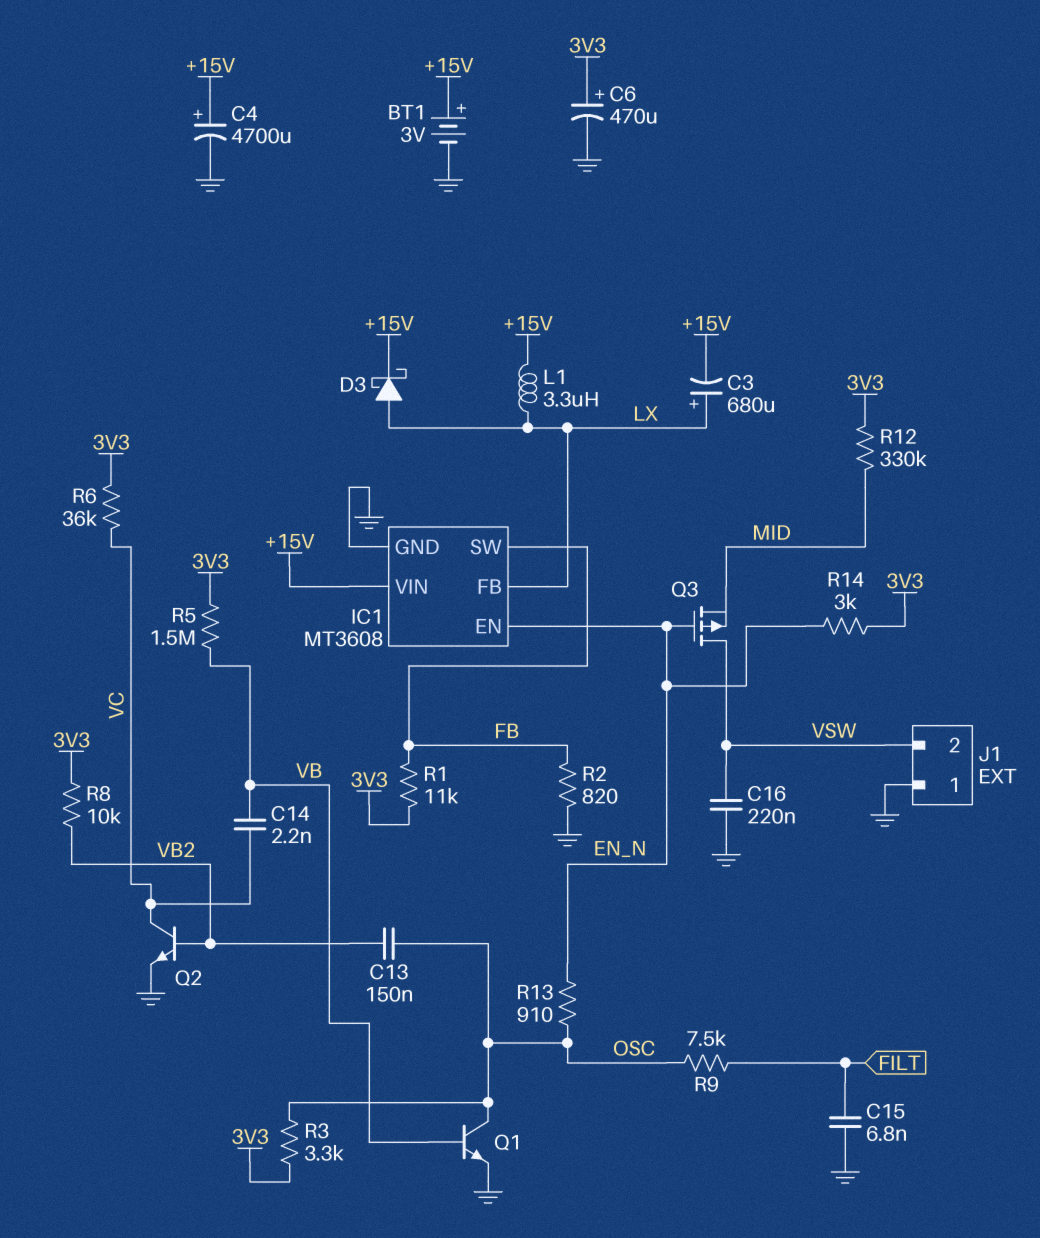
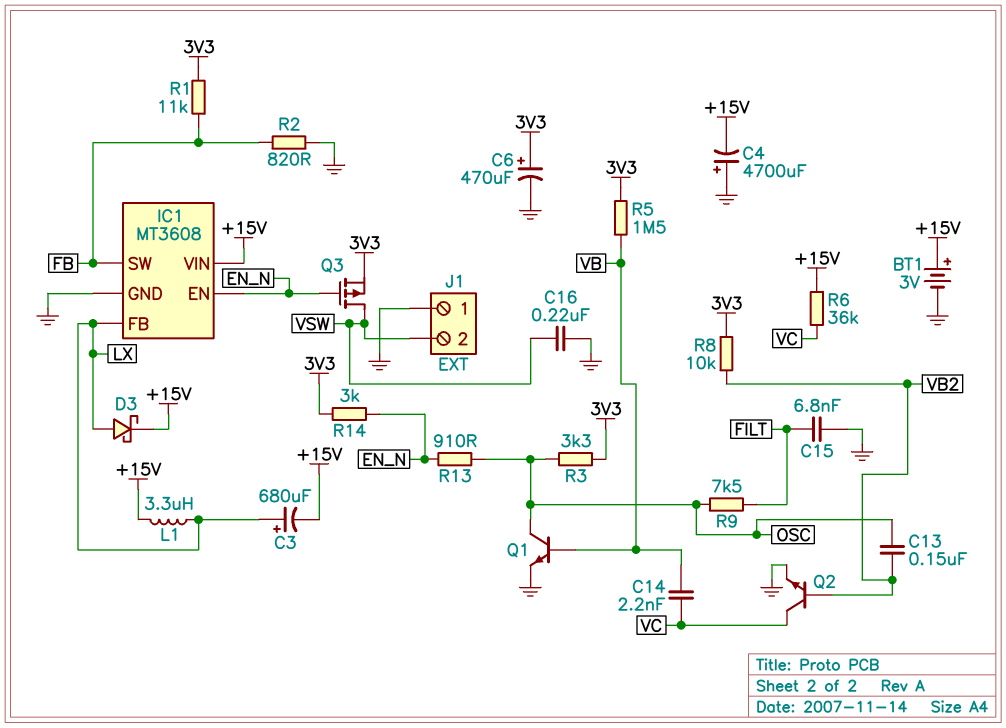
C4: 4700uF (plus +15V, minus GND) -> 4700uF (plus GND, minus +15V)
Q3: PMOS (G EN_N, D VSW, S MID) -> PMOS (G EN_N, D VSW, S 3V3)
R6: 36k (3V3, VC) -> 36k (+15V, VC)
R12: 330k (3V3, MID) -> none

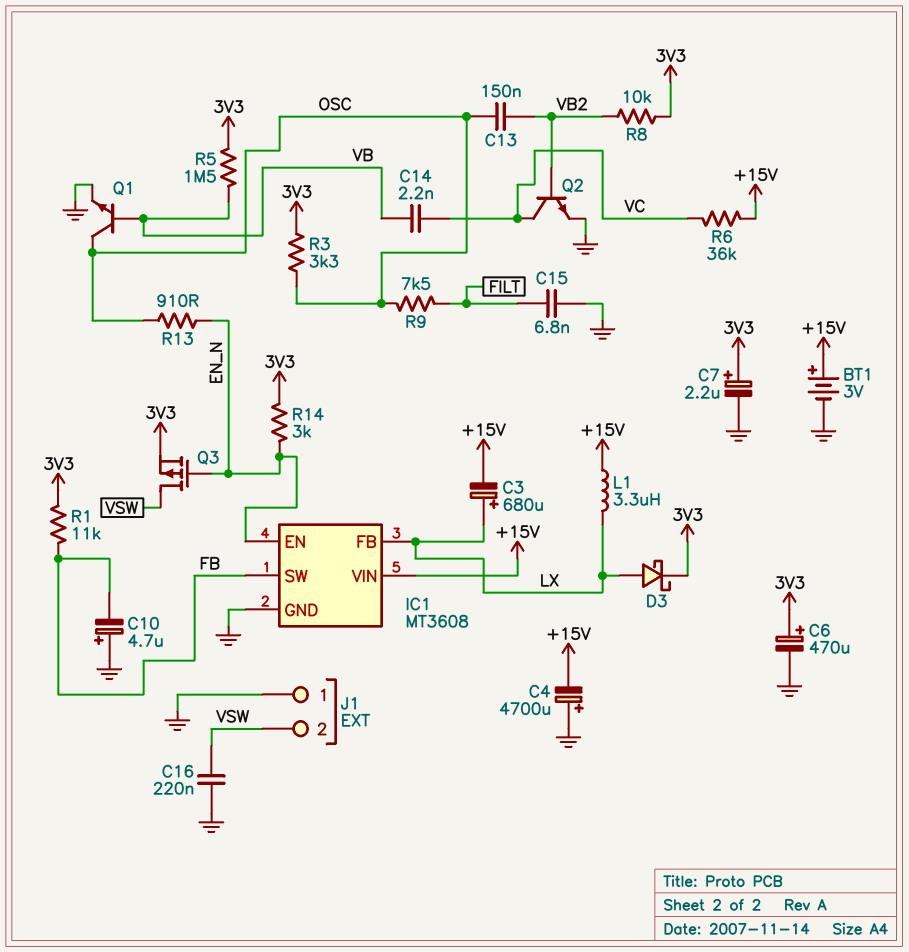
C7: none -> 2.2uF (plus 3V3, minus GND)
C10: none -> 4.7uF (plus GND, minus FB)
D3: schottky (A LX, K +15V) -> schottky (A LX, K 3V3)
R2: 820 (FB, GND) -> none

